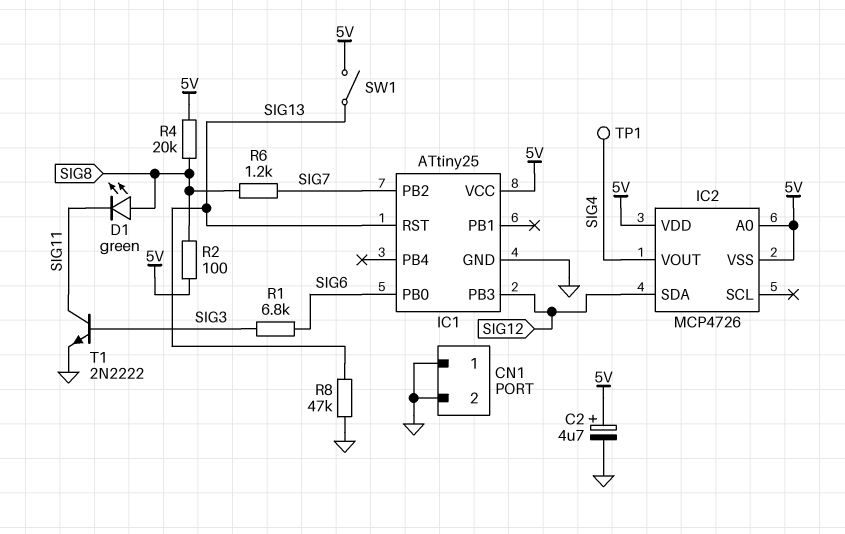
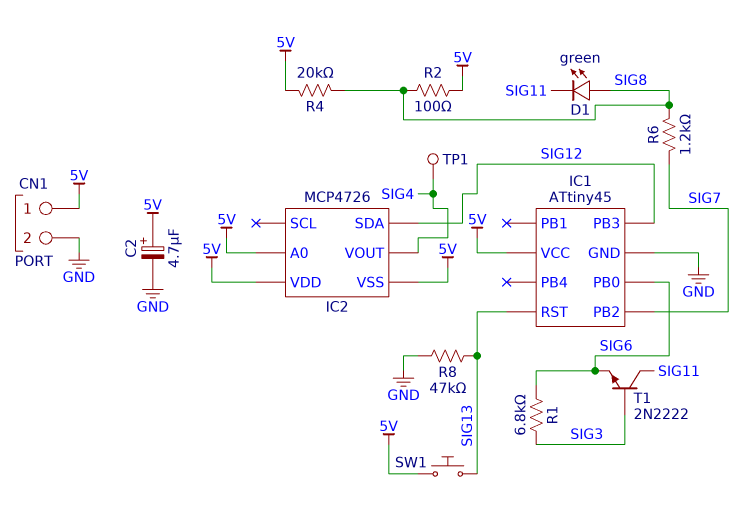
CN1 pin 1: GND -> 5V
IC1: ATtiny25 -> ATtiny45
SW1: switch (5V, SIG13) -> button (5V, SIG13)
T1: NPN 2N2222 (B SIG3, C SIG11, E GND) -> NPN 2N2222 (B SIG3, C SIG11, E SIG6)

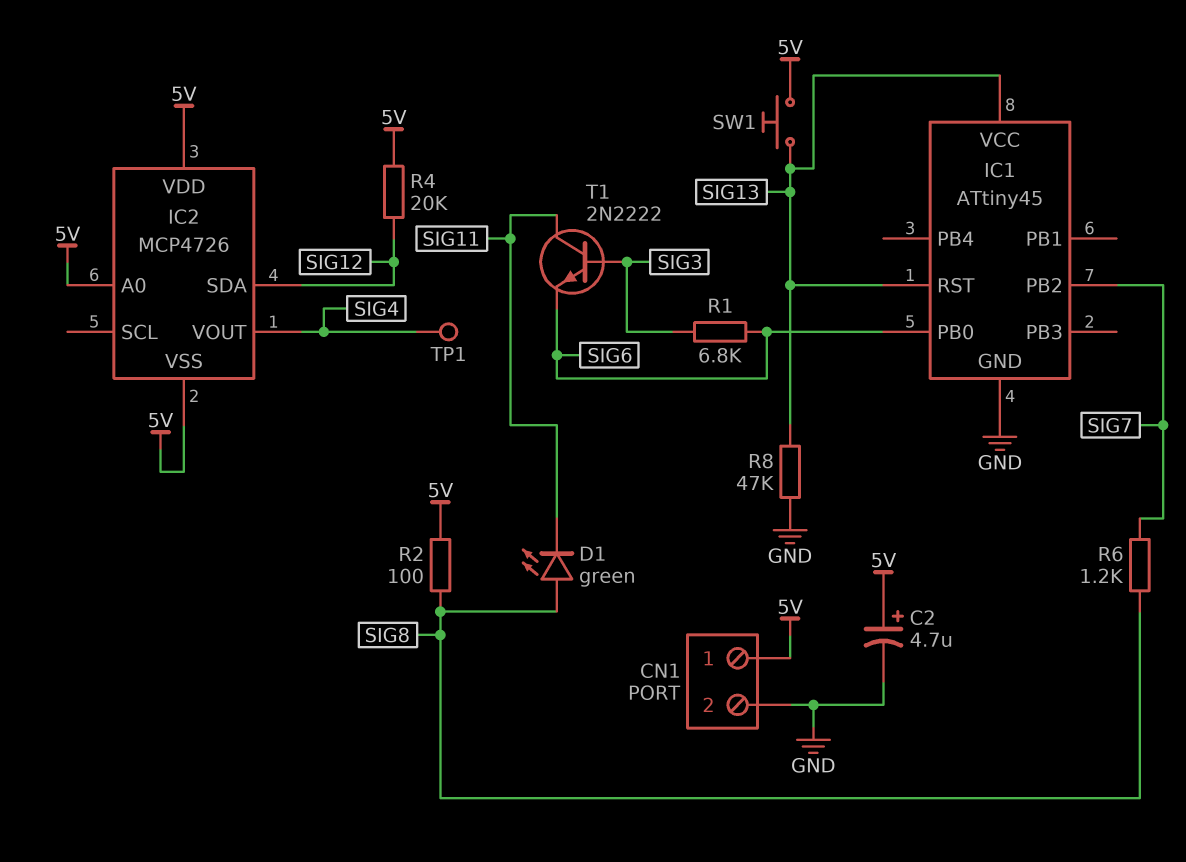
IC1 pin PB3: SIG12 -> none
IC1 pin VCC: 5V -> SIG13
R4: 20k (5V, SIG8) -> 20k (5V, SIG12)

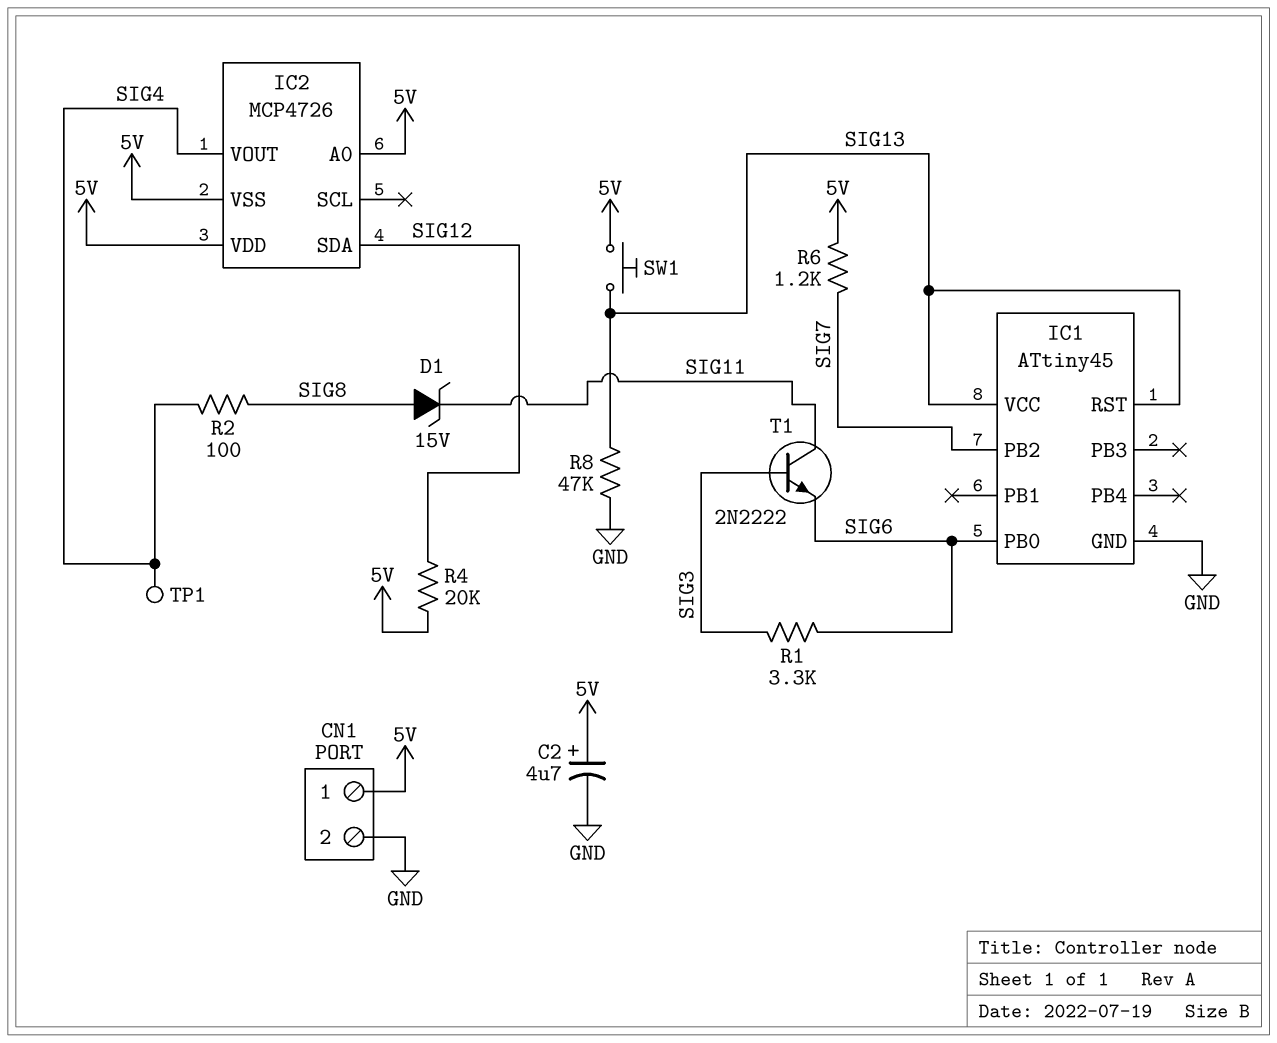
D1: LED green (A SIG8, K SIG11) -> zener 15V (A SIG8, K SIG11)
R1: 6.8k (SIG3, SIG6) -> 3.3k (SIG3, SIG6)
R2: 100 (5V, SIG8) -> 100 (SIG4, SIG8)
R6: 1.2k (SIG7, SIG8) -> 1.2k (5V, SIG7)

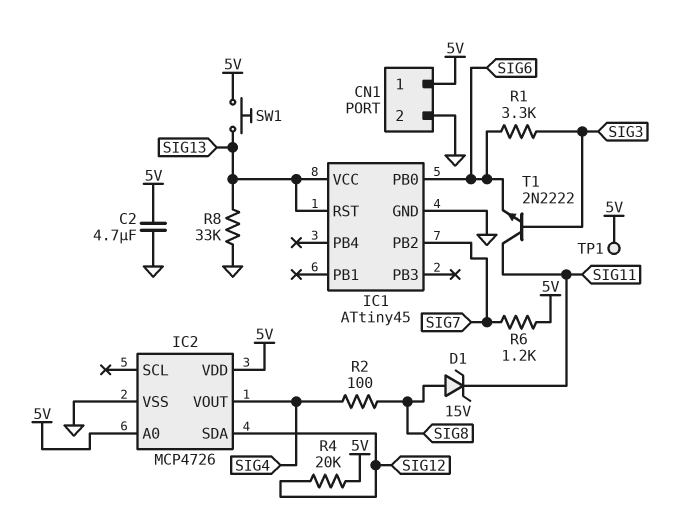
C2: 4.7uF (plus 5V, minus GND) -> 4.7uF (5V, GND)
IC2 pin VSS: 5V -> GND
R8: 47k (GND, SIG13) -> 33k (GND, SIG13)
TP1: test point (SIG4) -> test point (5V)

